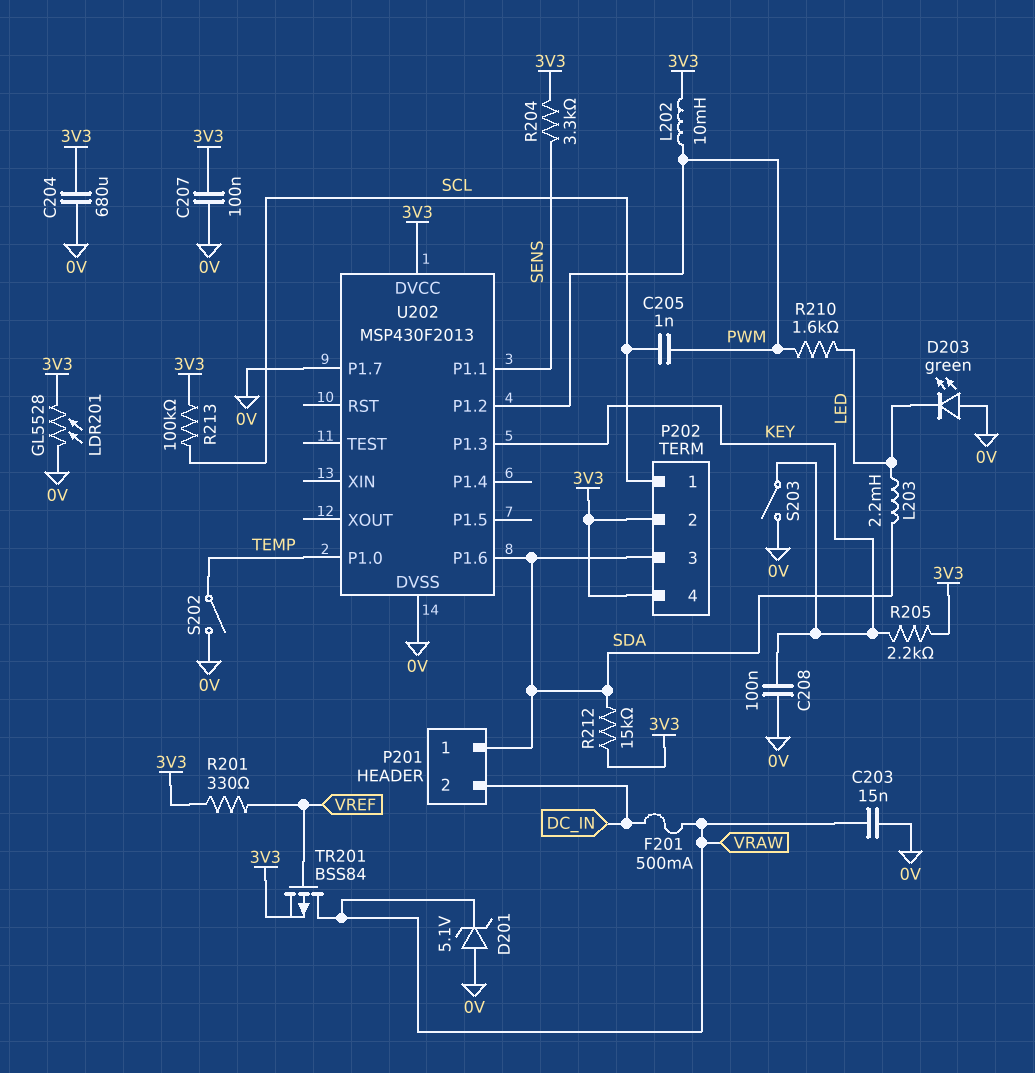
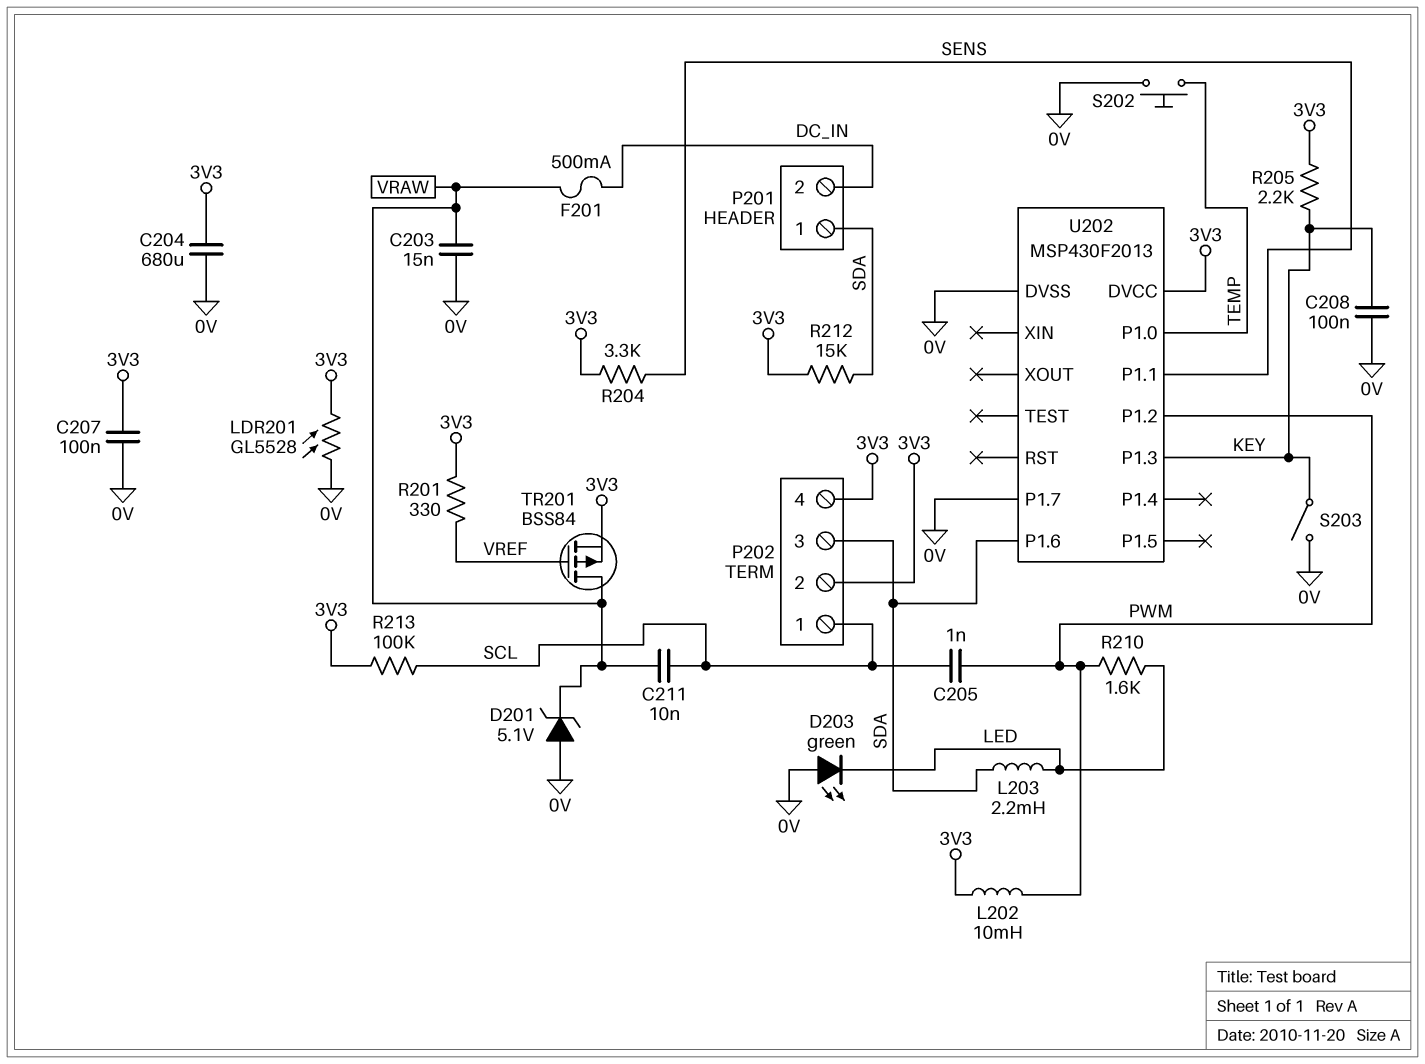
C211: none -> 10nF (SCL, VRAW)
S202: switch (0V, TEMP) -> button (0V, TEMP)

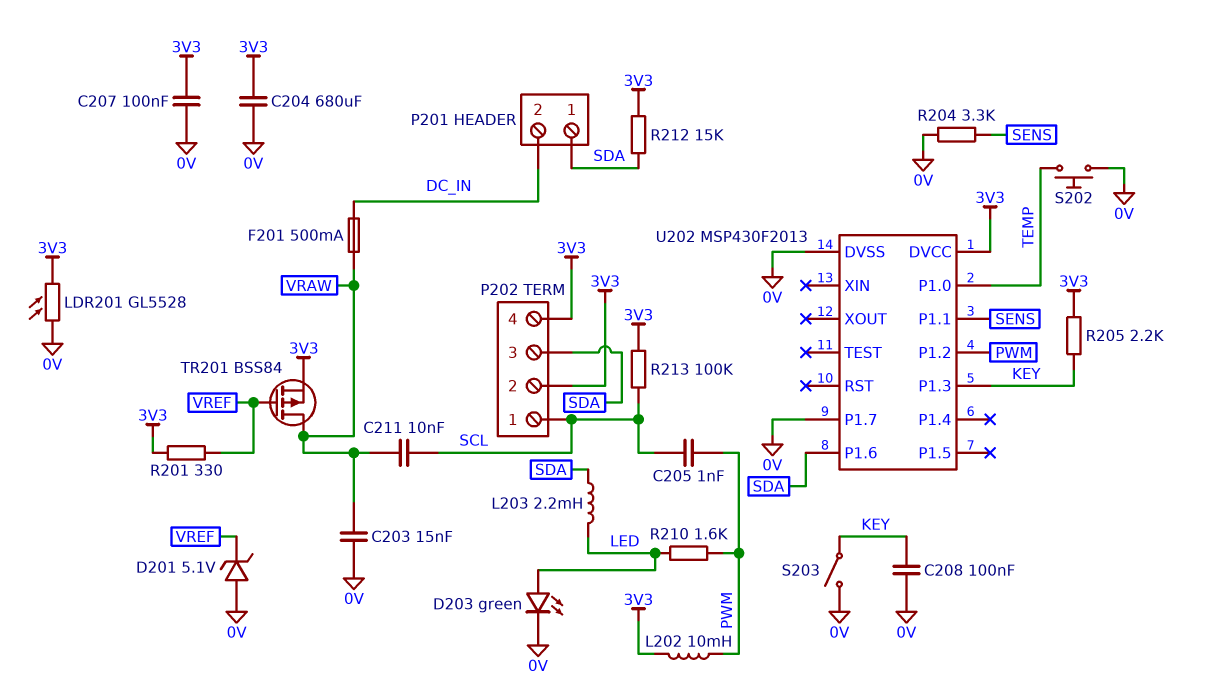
D201: zener 5.1V (A 0V, K VRAW) -> zener 5.1V (A 0V, K VREF)
D203: LED green (A 0V, K LED) -> LED green (A LED, K 0V)
R204: 3.3k (3V3, SENS) -> 3.3k (0V, SENS)

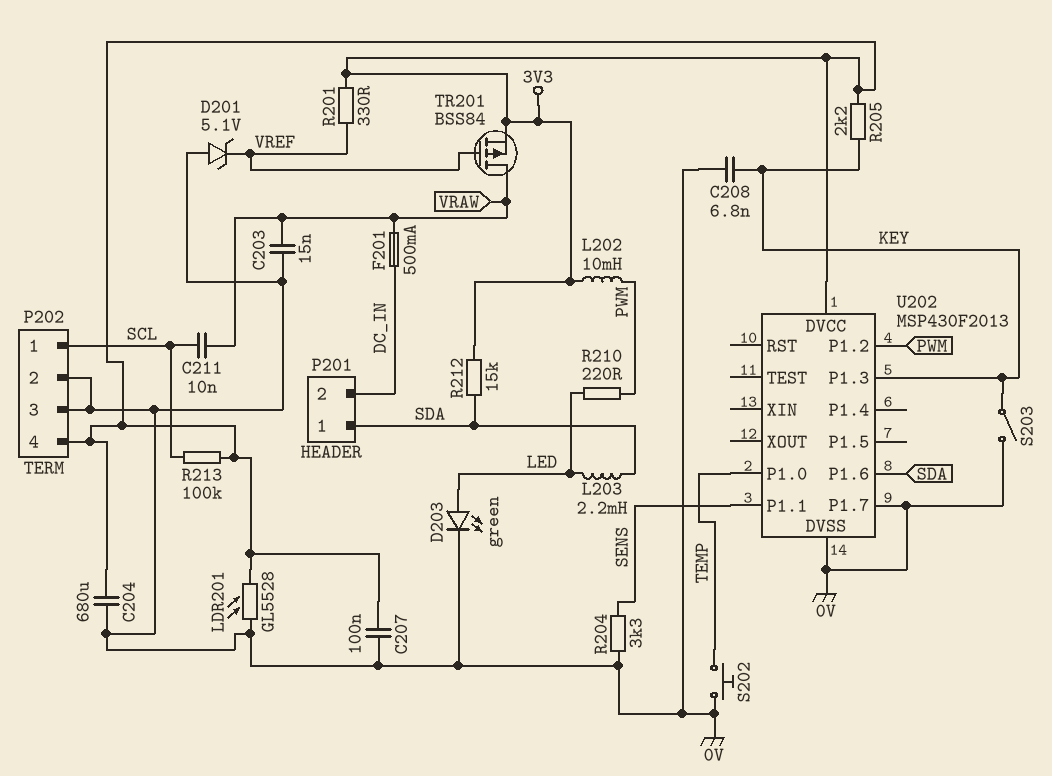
C205: 1nF (PWM, SCL) -> none
C208: 100nF (0V, KEY) -> 6.8nF (0V, KEY)
P202 pin 2: 3V3 -> 0V
P202 pin 3: SDA -> 0V
R210: 1.6k (LED, PWM) -> 220 (LED, PWM)

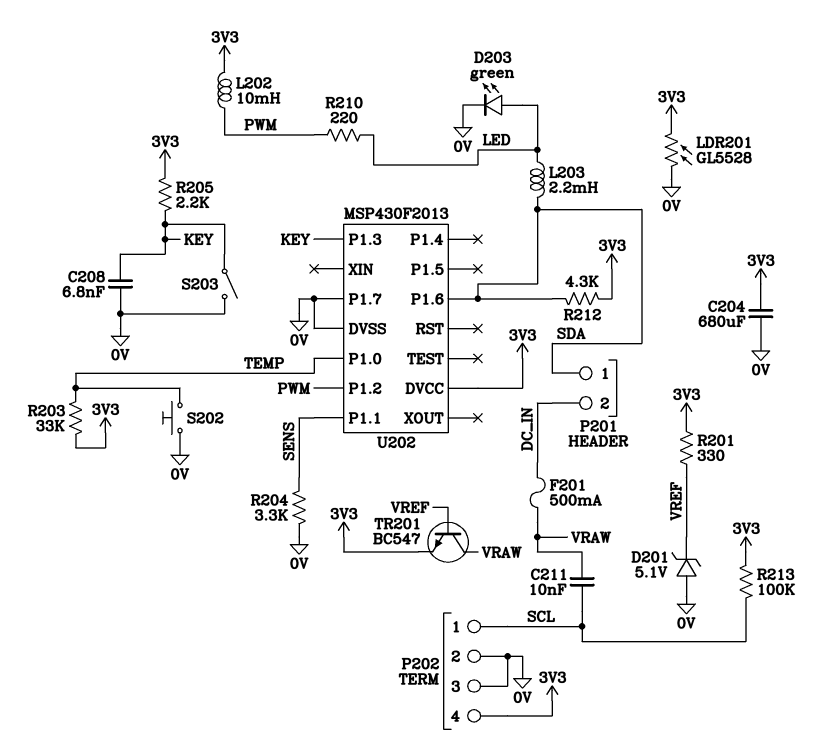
C203: 15nF (0V, VRAW) -> none
C207: 100nF (0V, 3V3) -> none
R203: none -> 33k (3V3, TEMP)
R212: 15k (3V3, SDA) -> 4.3k (3V3, SDA)
TR201: PMOS BSS84 (G VREF, D VRAW, S 3V3) -> NPN BC547 (B VREF, C VRAW, E 3V3)

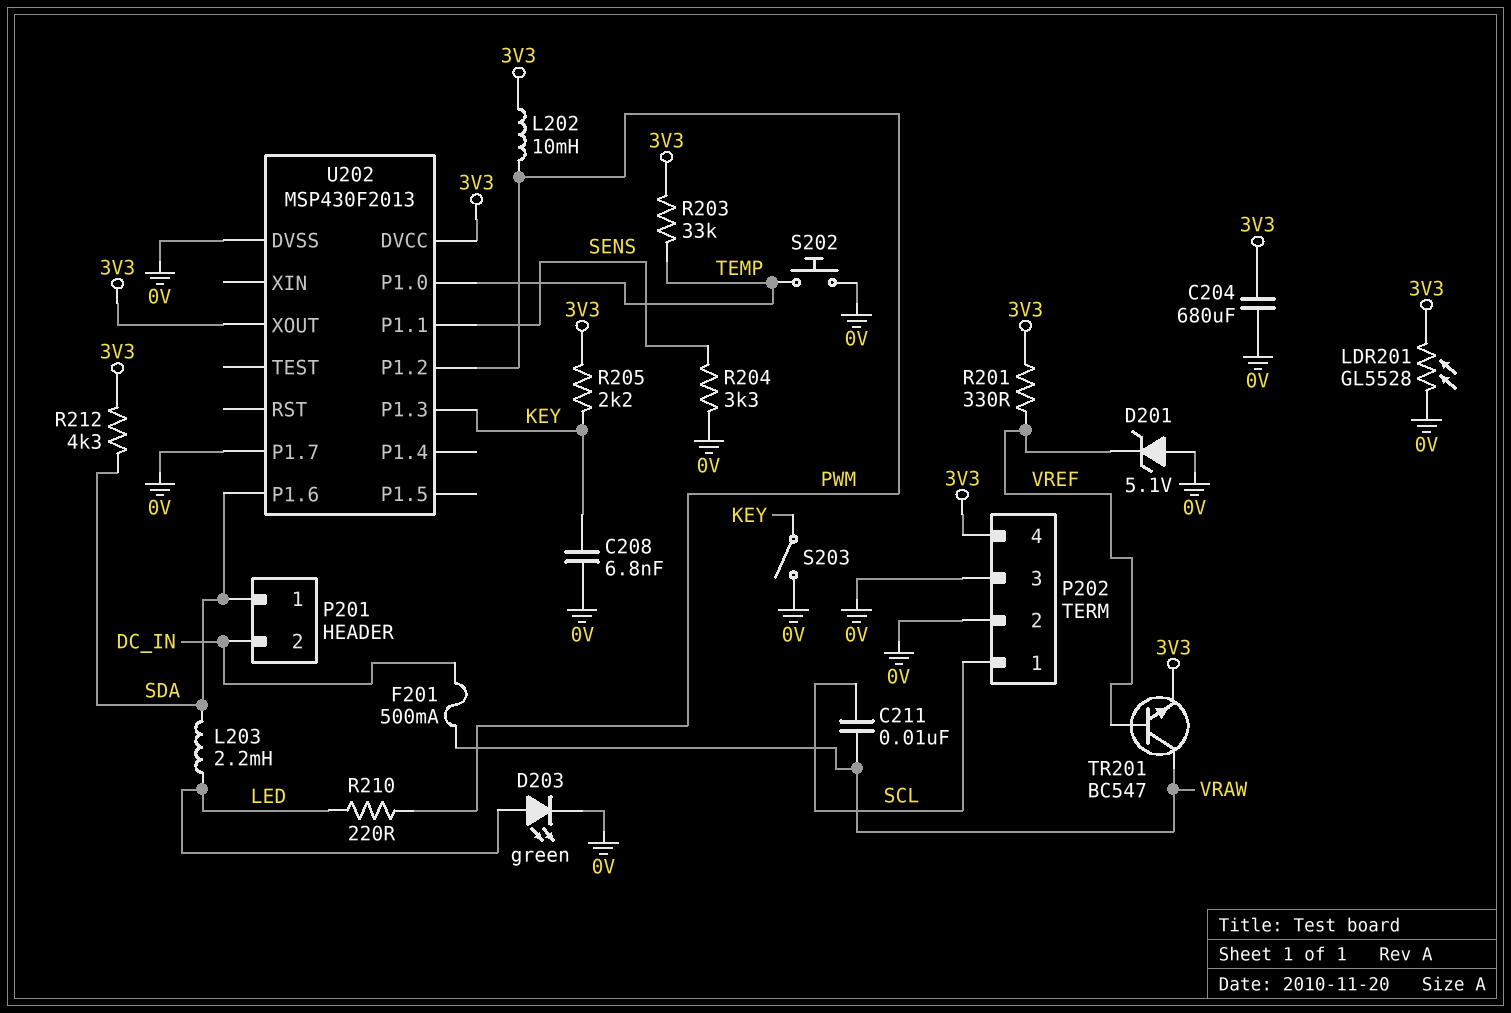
R213: 100k (3V3, SCL) -> none
U202 pin XOUT: none -> 3V3

